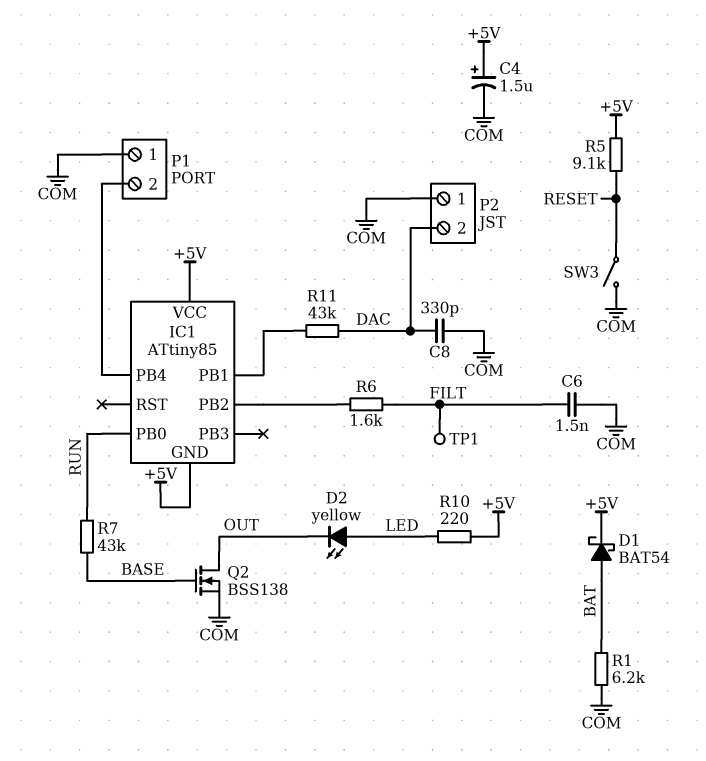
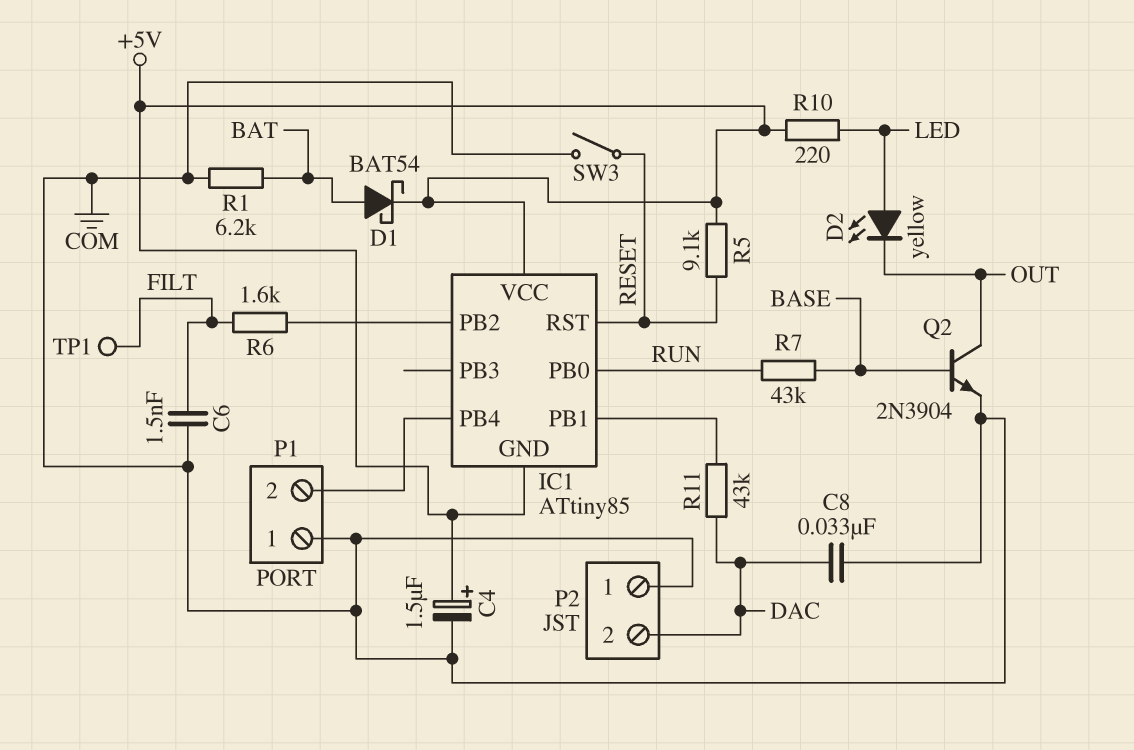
C8: 330pF (COM, DAC) -> 33nF (COM, DAC)
IC1 pin RST: none -> RESET
Q2: NMOS BSS138 (G BASE, D OUT, S COM) -> NPN 2N3904 (B BASE, C OUT, E COM)

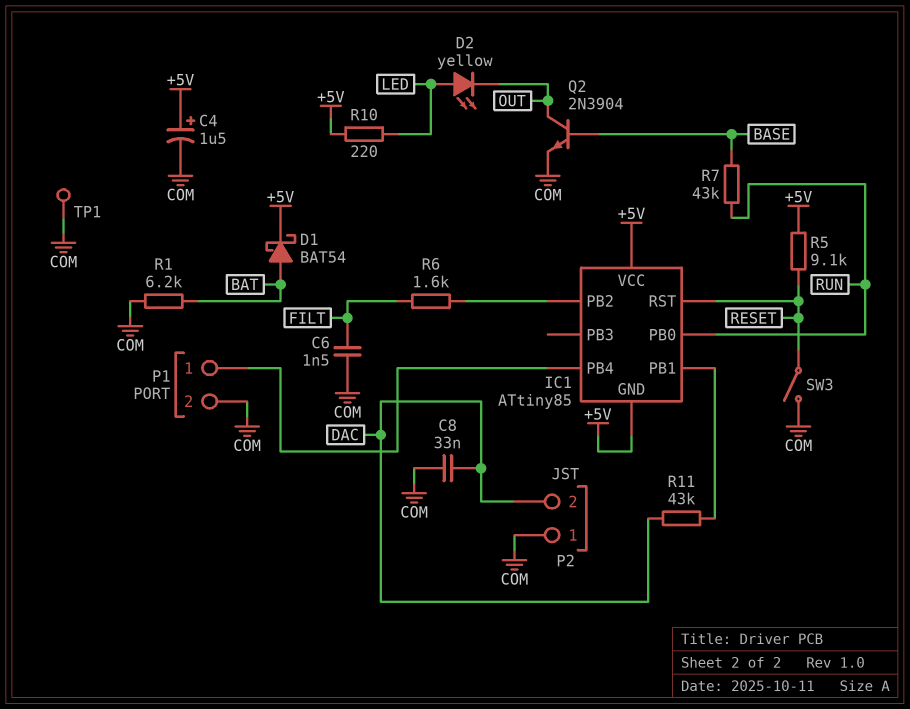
P1 pin 1: COM -> IC1/PB4
P1 pin 2: IC1/PB4 -> COM
TP1: test point (FILT) -> test point (COM)

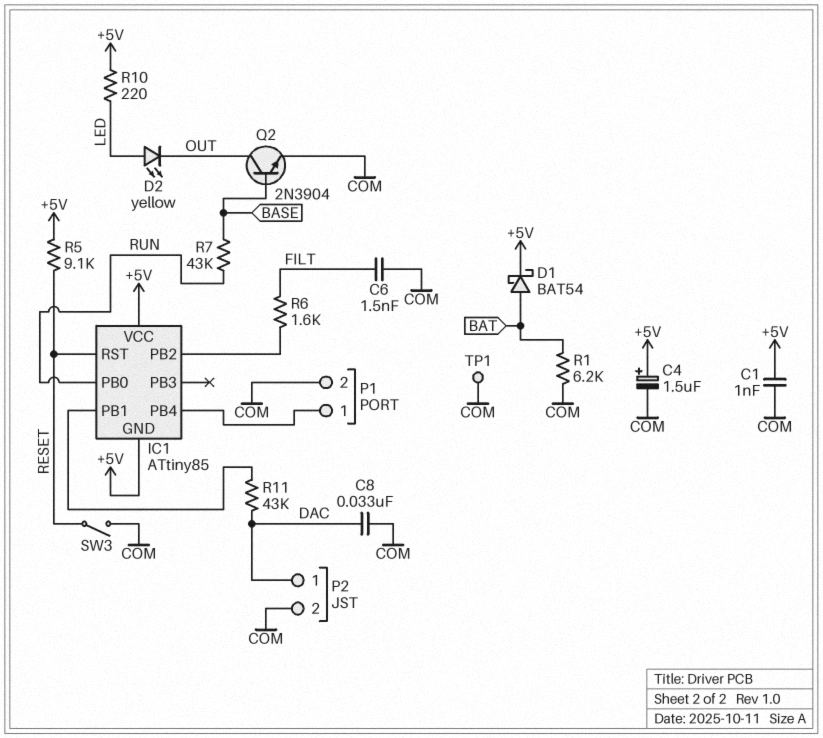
C1: none -> 1nF (+5V, COM)
P2 pin 1: COM -> DAC
P2 pin 2: DAC -> COM

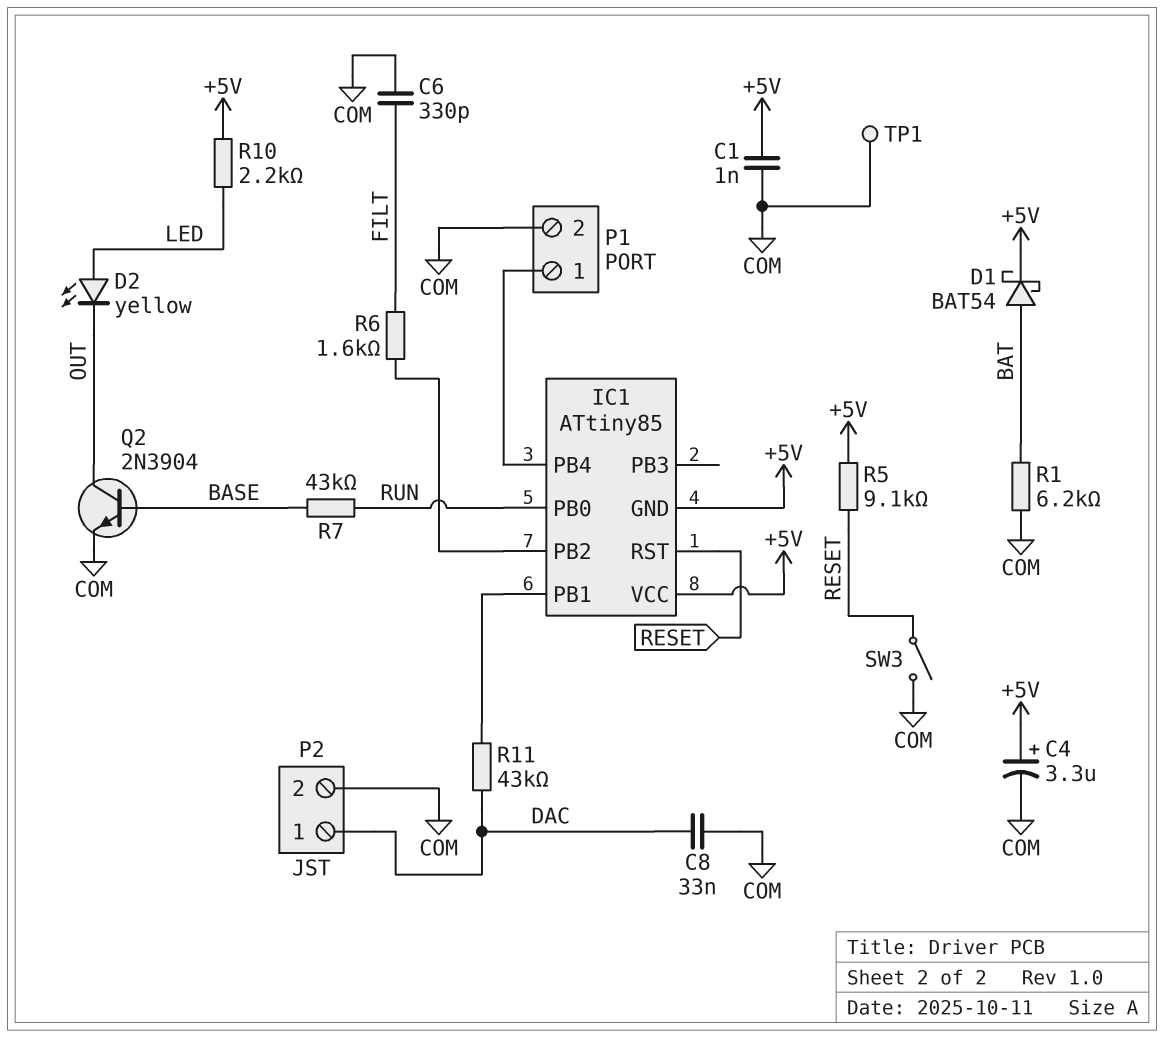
C4: 1.5uF (plus +5V, minus COM) -> 3.3uF (plus +5V, minus COM)
C6: 1.5nF (COM, FILT) -> 330pF (COM, FILT)
R10: 220 (+5V, LED) -> 2.2k (+5V, LED)

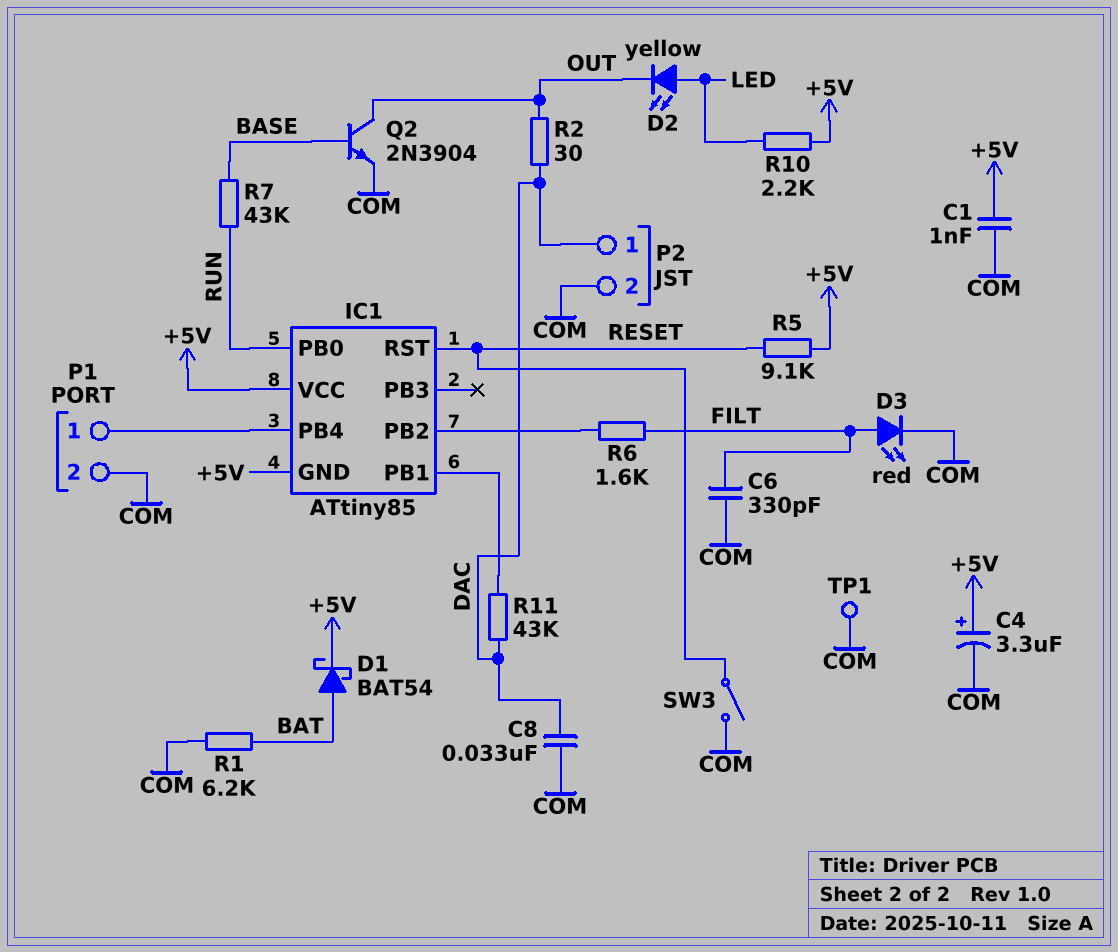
D3: none -> LED red (A FILT, K COM)
R2: none -> 30 (DAC, OUT)

